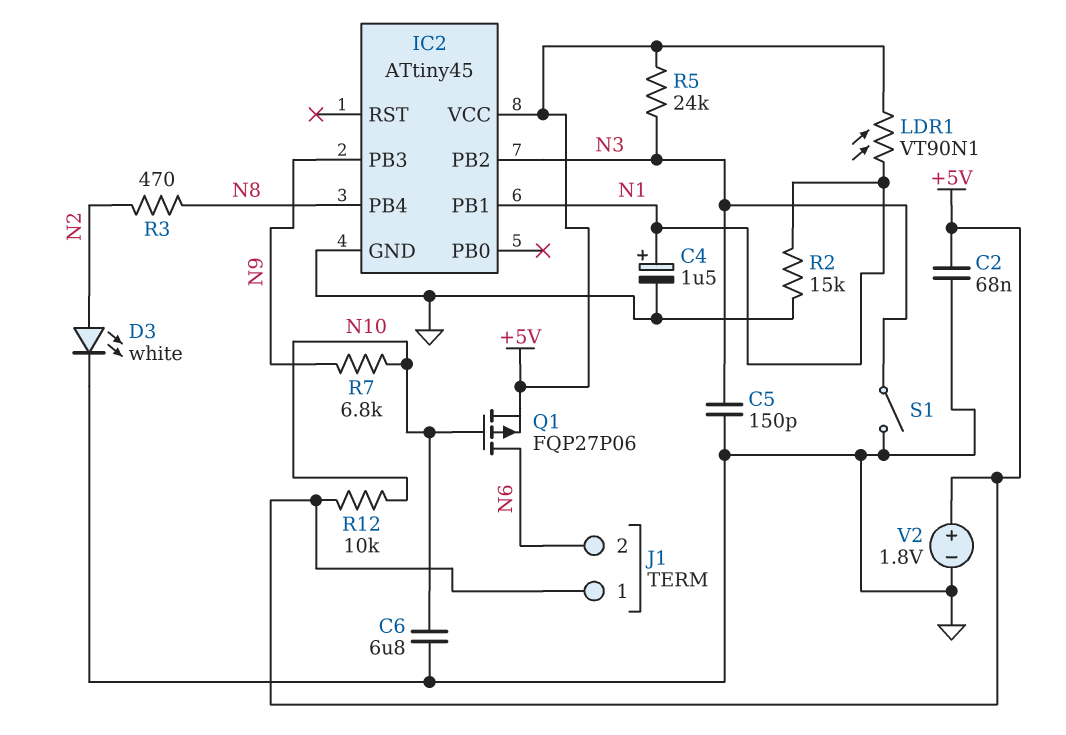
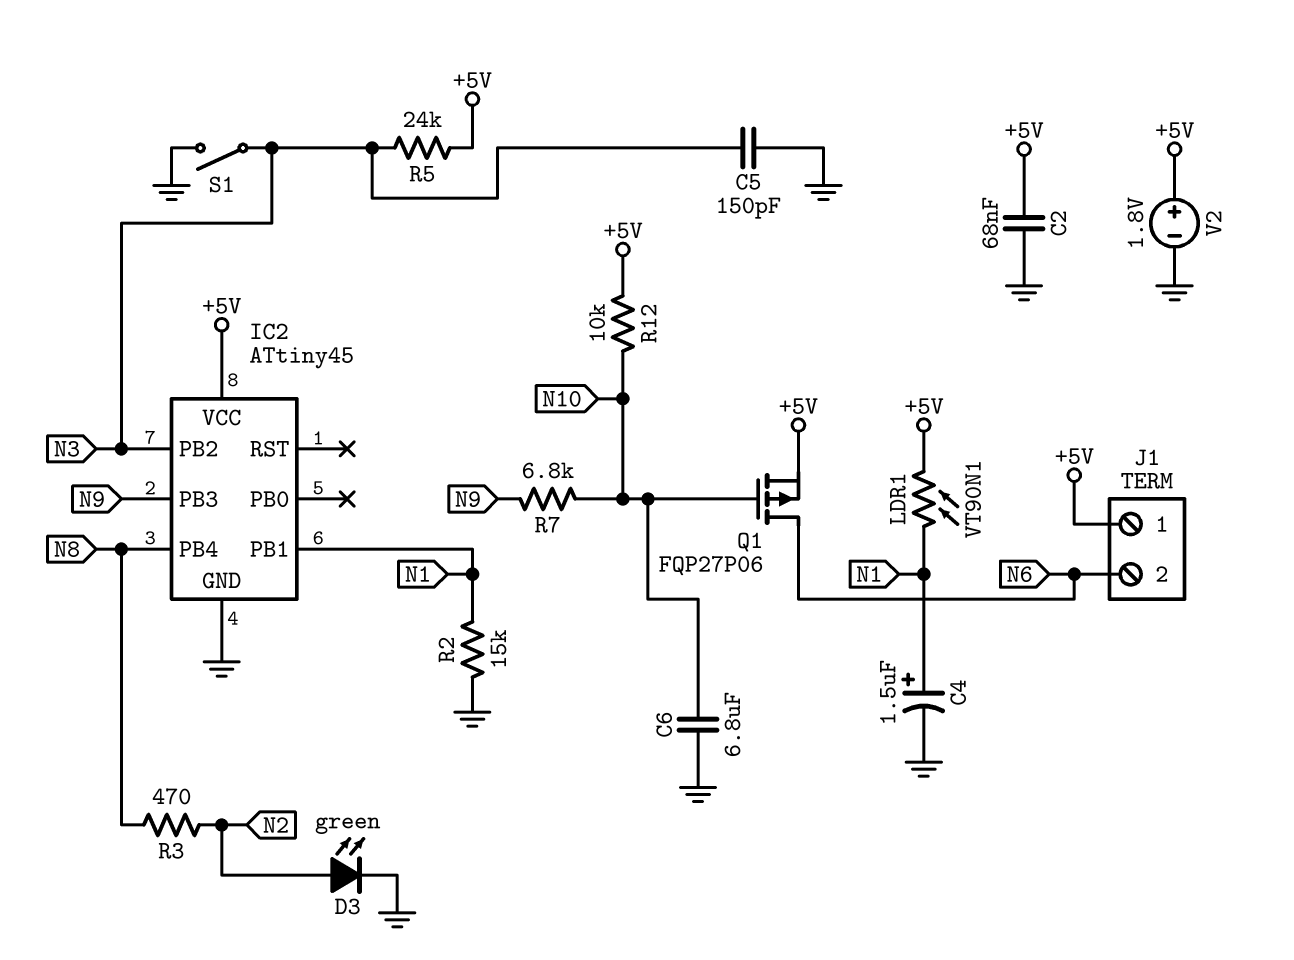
D3: LED white (A N2, K GND) -> LED green (A N2, K GND)

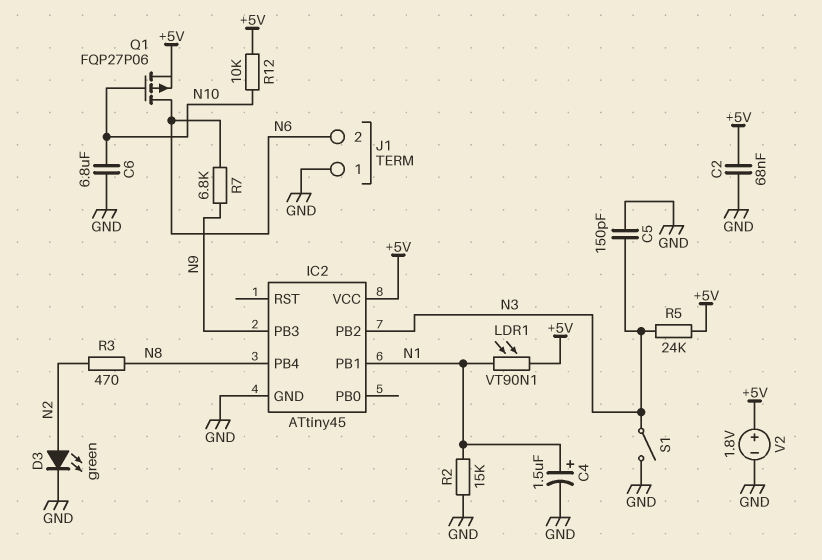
J1 pin 1: +5V -> GND
R7: 6.8k (N9, N10) -> 6.8k (N6, N9)

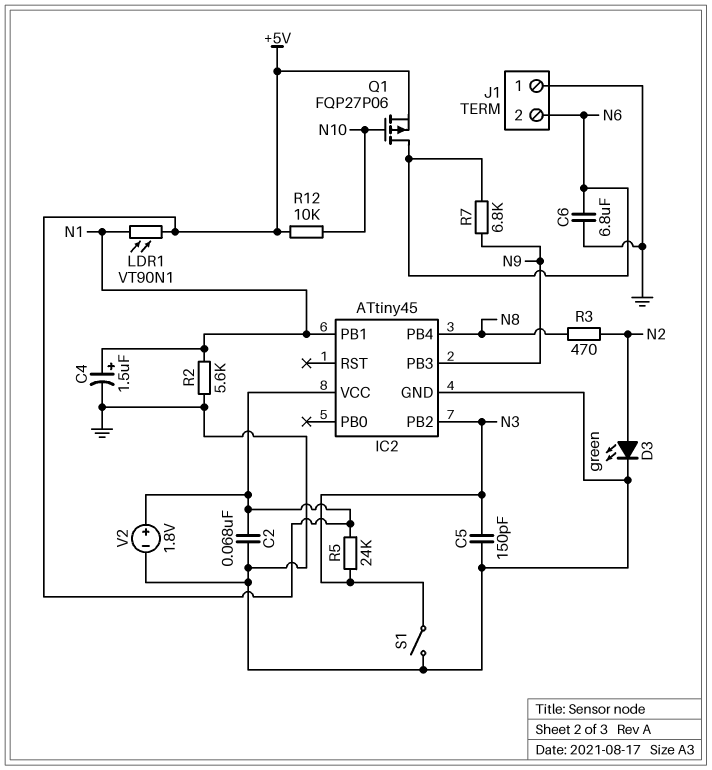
C6: 6.8uF (GND, N10) -> 6.8uF (GND, N6)
R2: 15k (GND, N1) -> 5.6k (GND, N1)

